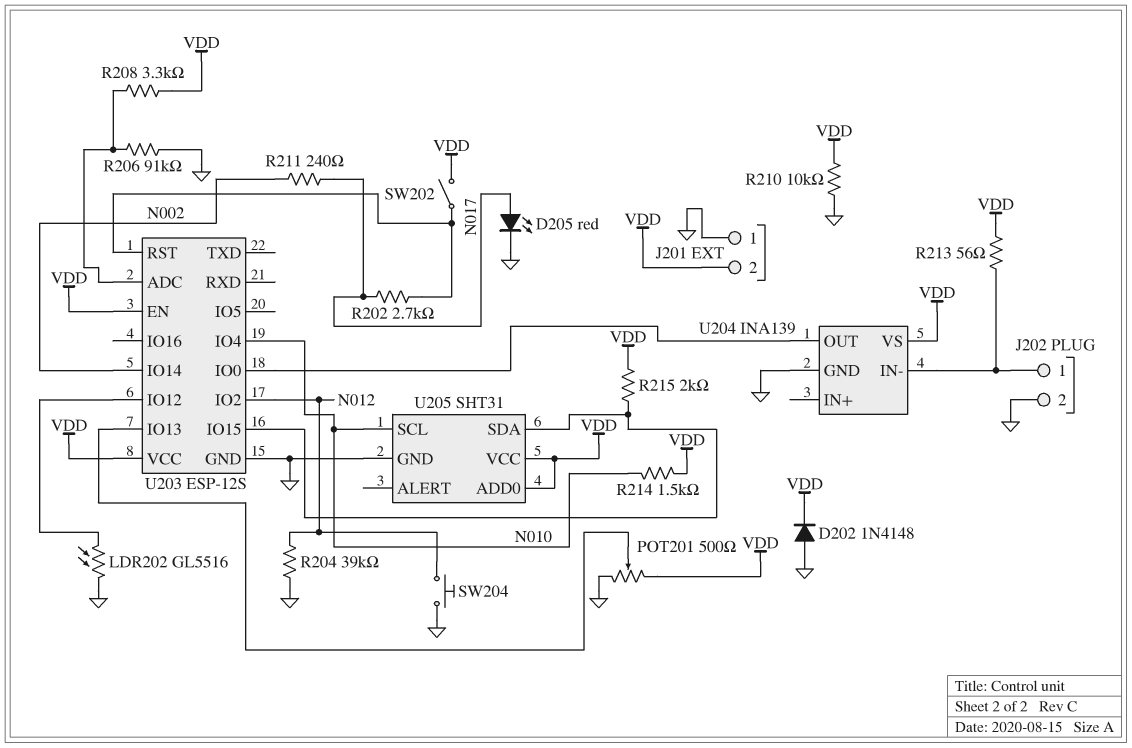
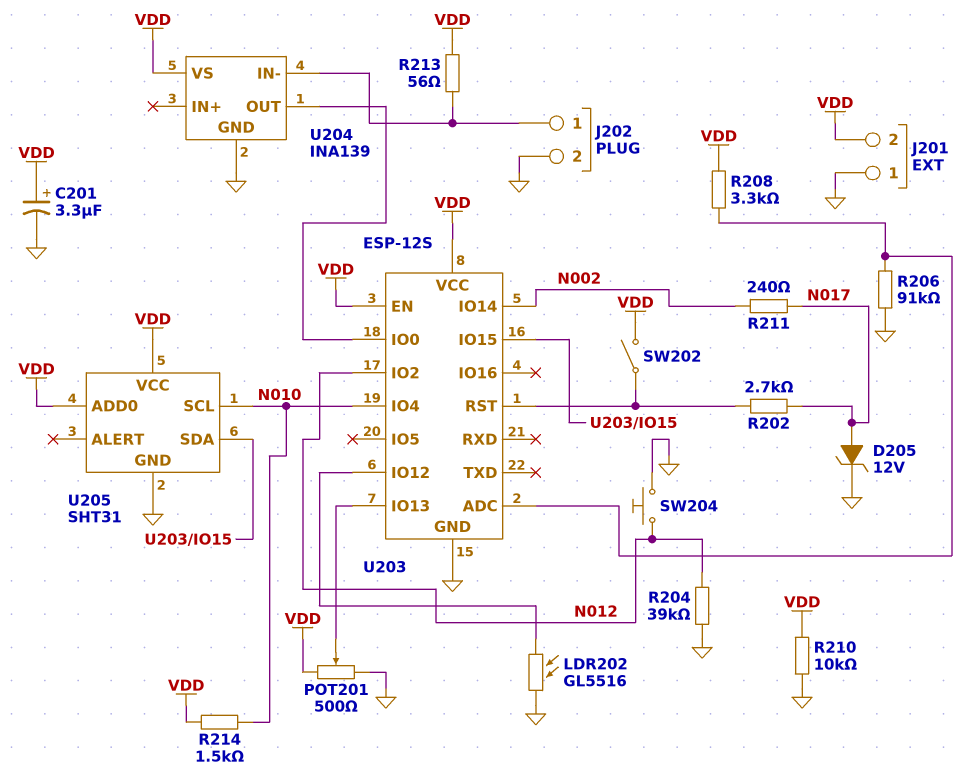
C201: none -> 3.3uF (plus VDD, minus GND)
D202: diode 1N4148 (A GND, K VDD) -> none
D205: LED red (A N017, K GND) -> zener 12V (A N017, K GND)
R215: 2k (U203/IO15, VDD) -> none

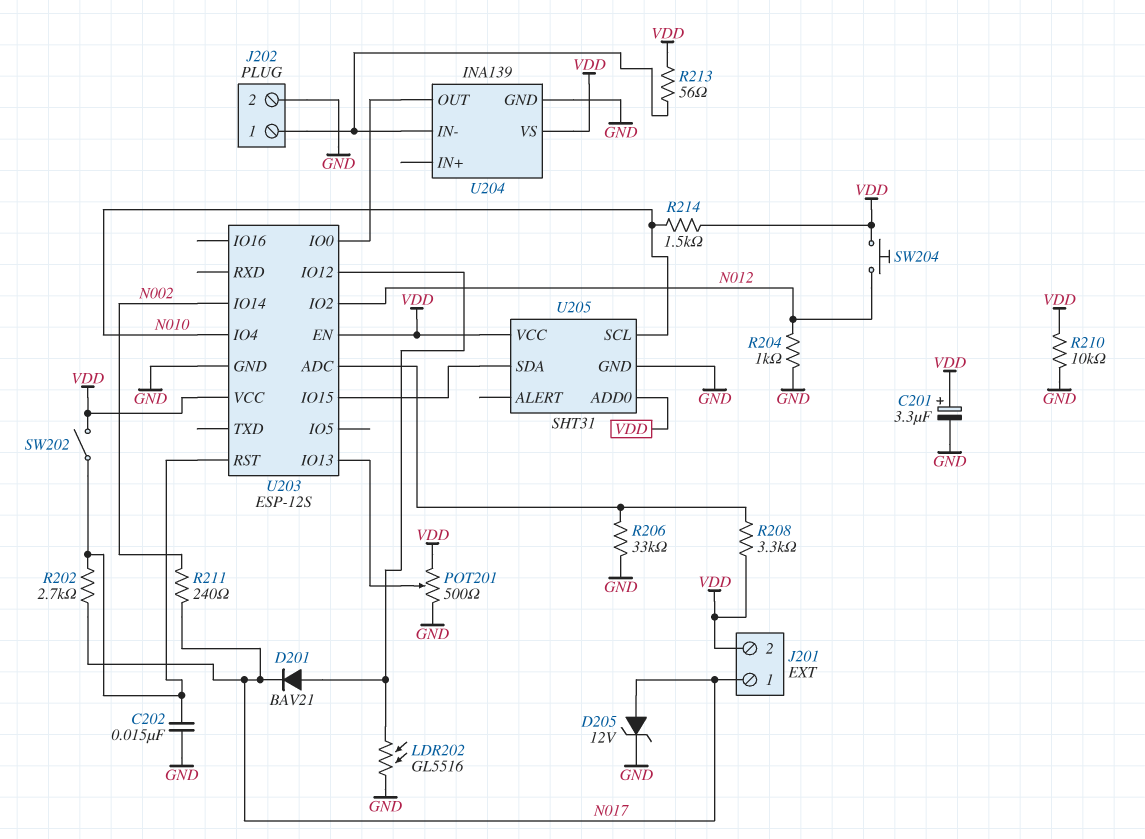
C202: none -> 15nF (GND, U203/RST)
D201: none -> diode BAV21 (A U203/IO12, K N017)
J201 pin 1: GND -> N017
R204: 39k (GND, N012) -> 1k (GND, N012)
R206: 91k (GND, U203/ADC) -> 33k (GND, U203/ADC)
SW204: button (GND, N012) -> button (N012, VDD)

